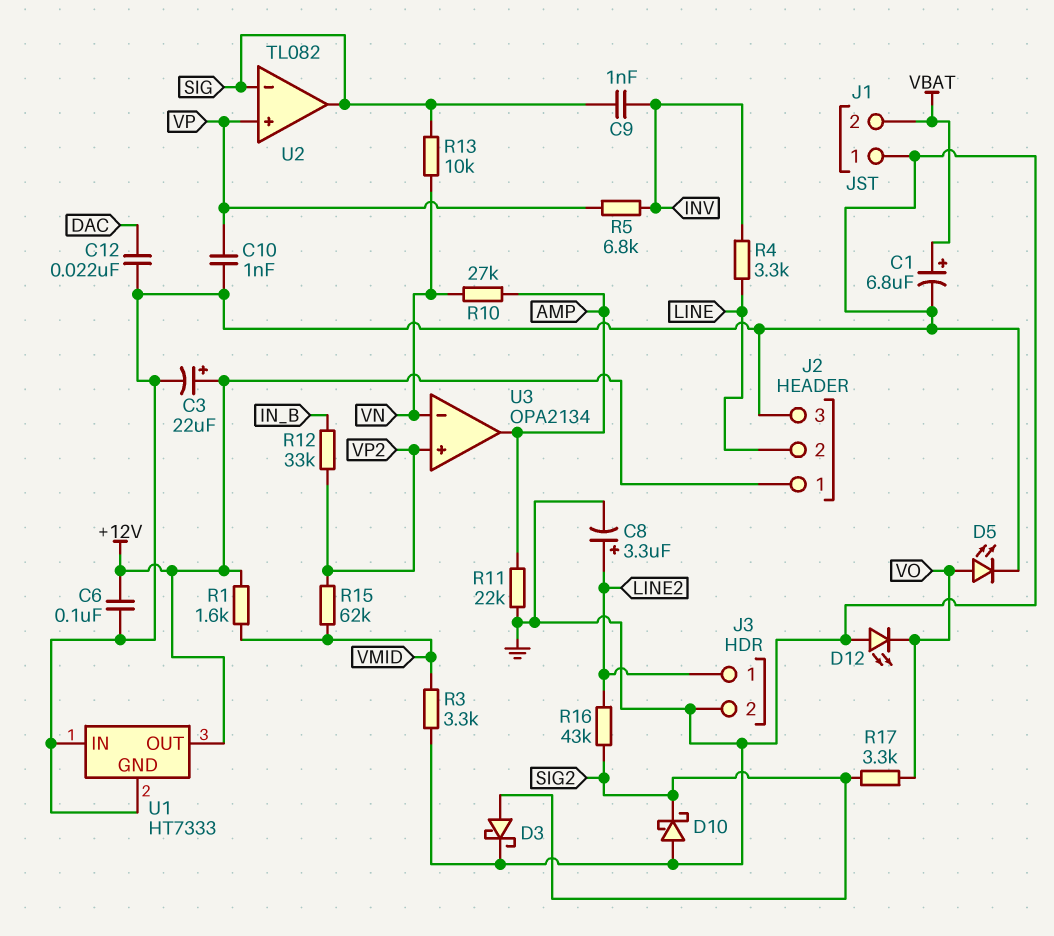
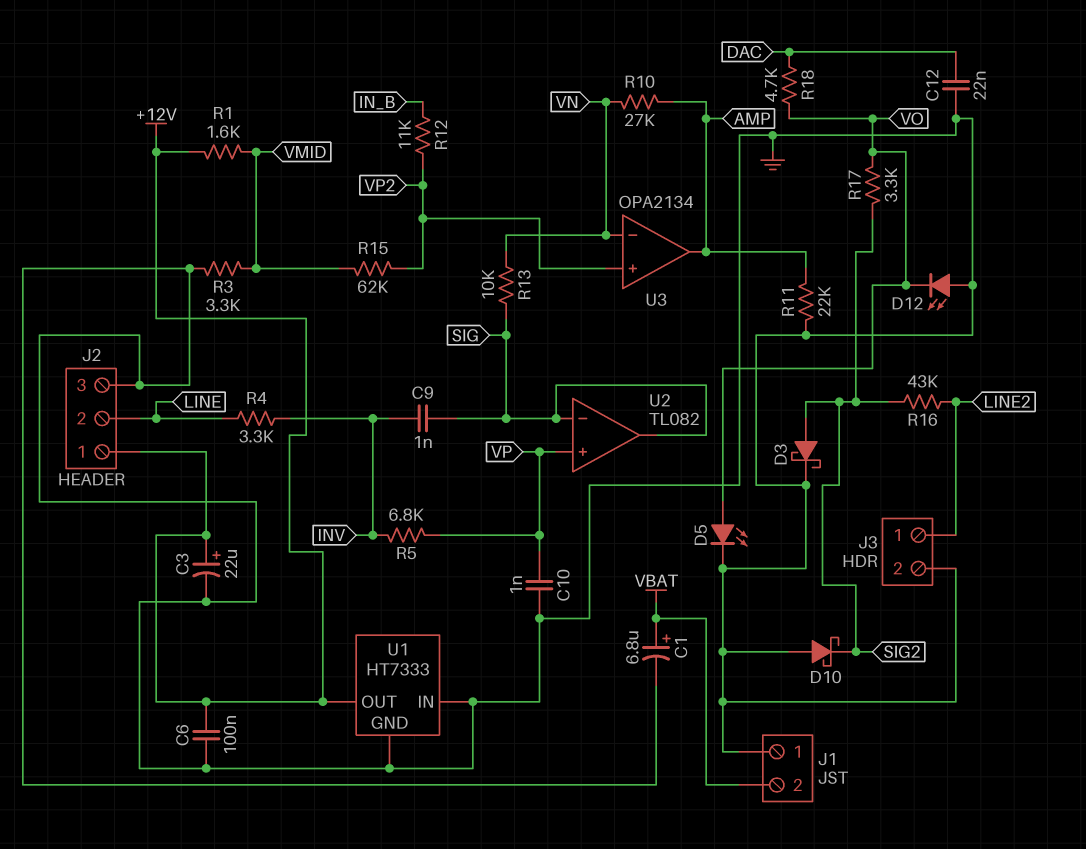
C8: 3.3uF (plus LINE2, minus GND) -> none
R12: 33k (IN_B, VP2) -> 11k (IN_B, VP2)
R18: none -> 4.7k (DAC, VO)

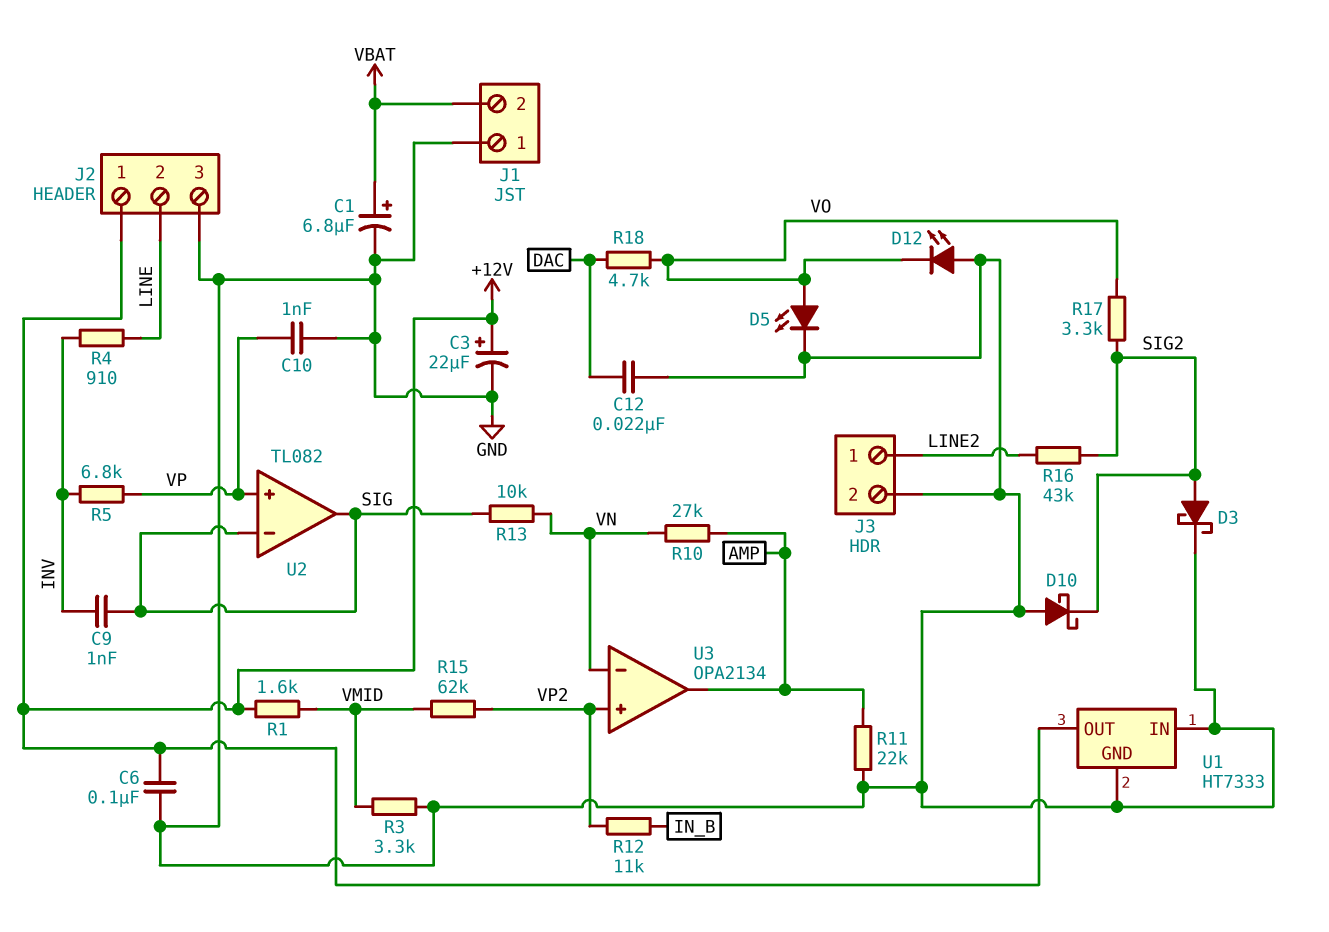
R4: 3.3k (INV, LINE) -> 910 (INV, LINE)

